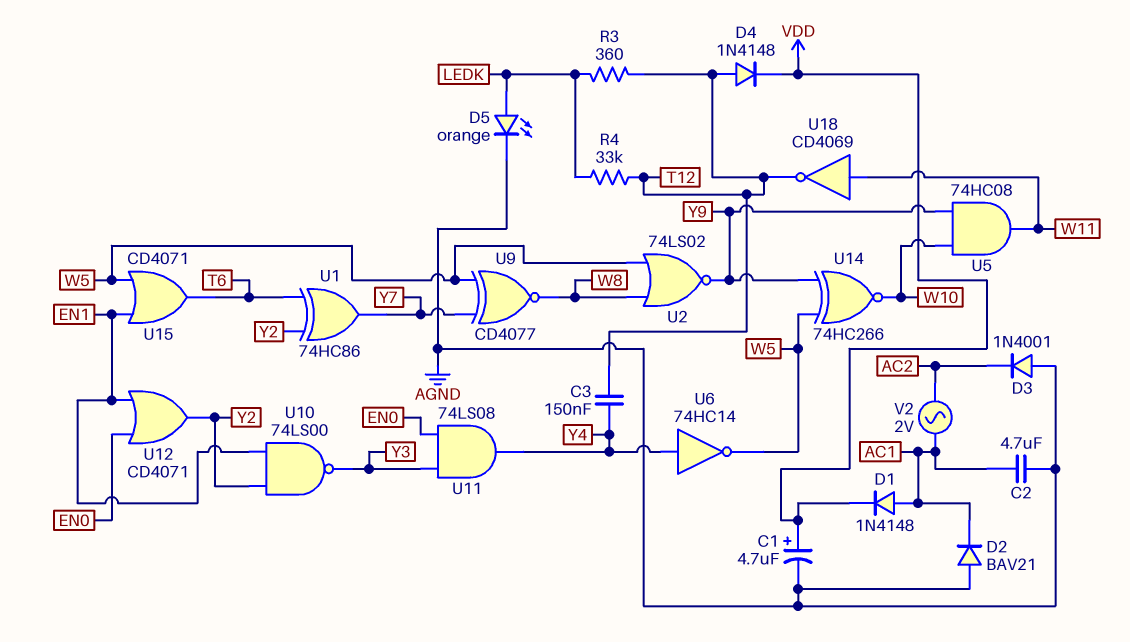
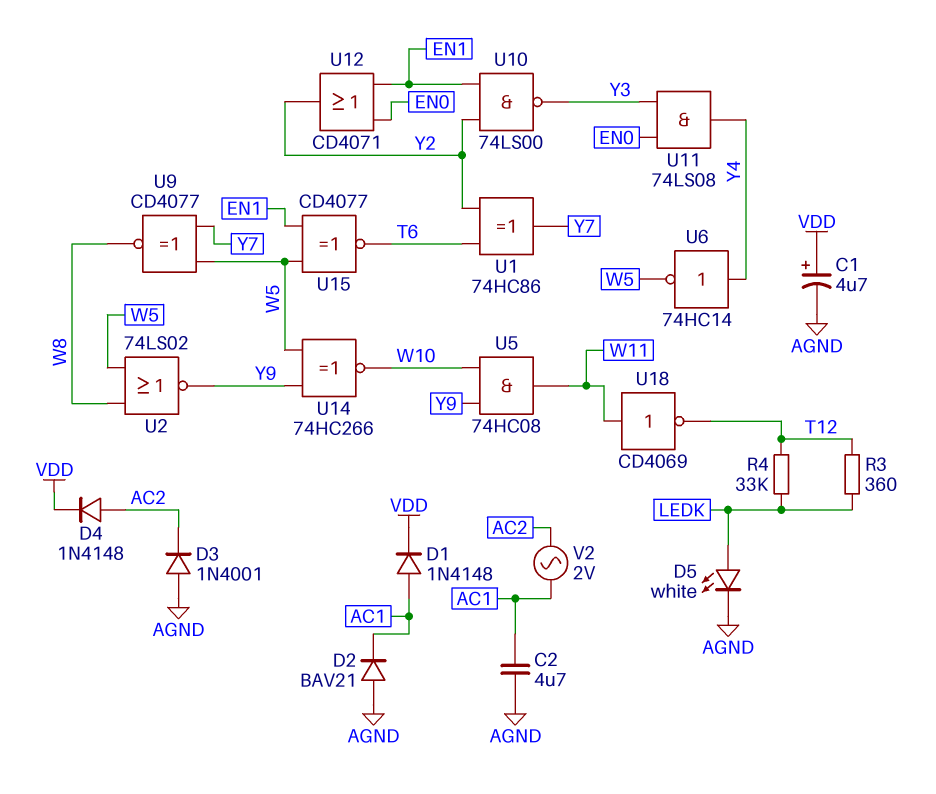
C3: 150nF (T12, Y4) -> none
D4: diode 1N4148 (A T12, K VDD) -> diode 1N4148 (A AC2, K VDD)
D5: LED orange (A LEDK, K AGND) -> LED white (A LEDK, K AGND)
U15: OR CD4071 (in EN1, in W5, out T6) -> XNOR CD4077 (in EN1, in W5, out T6)

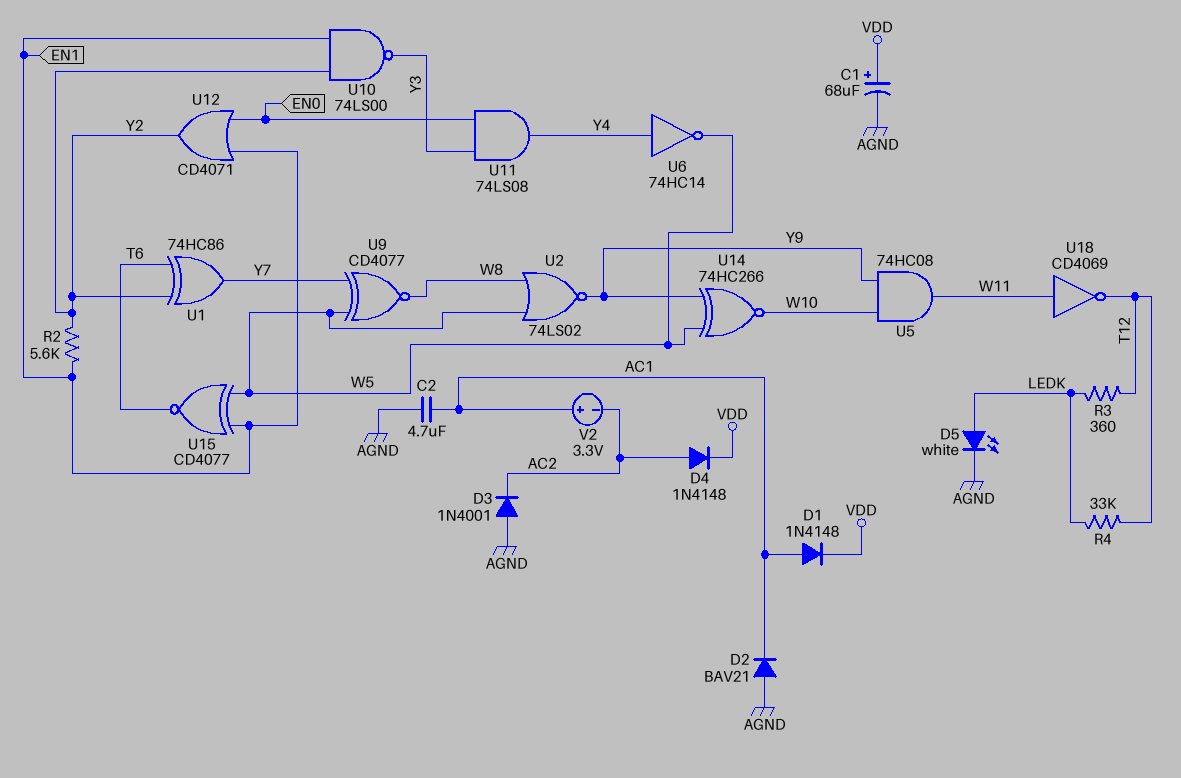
C1: 4.7uF (plus VDD, minus AGND) -> 68uF (plus VDD, minus AGND)
R2: none -> 5.6k (EN1, Y2)
V2: AC 2V (AC1, AC2) -> 3.3V (plus AC1, minus AC2)

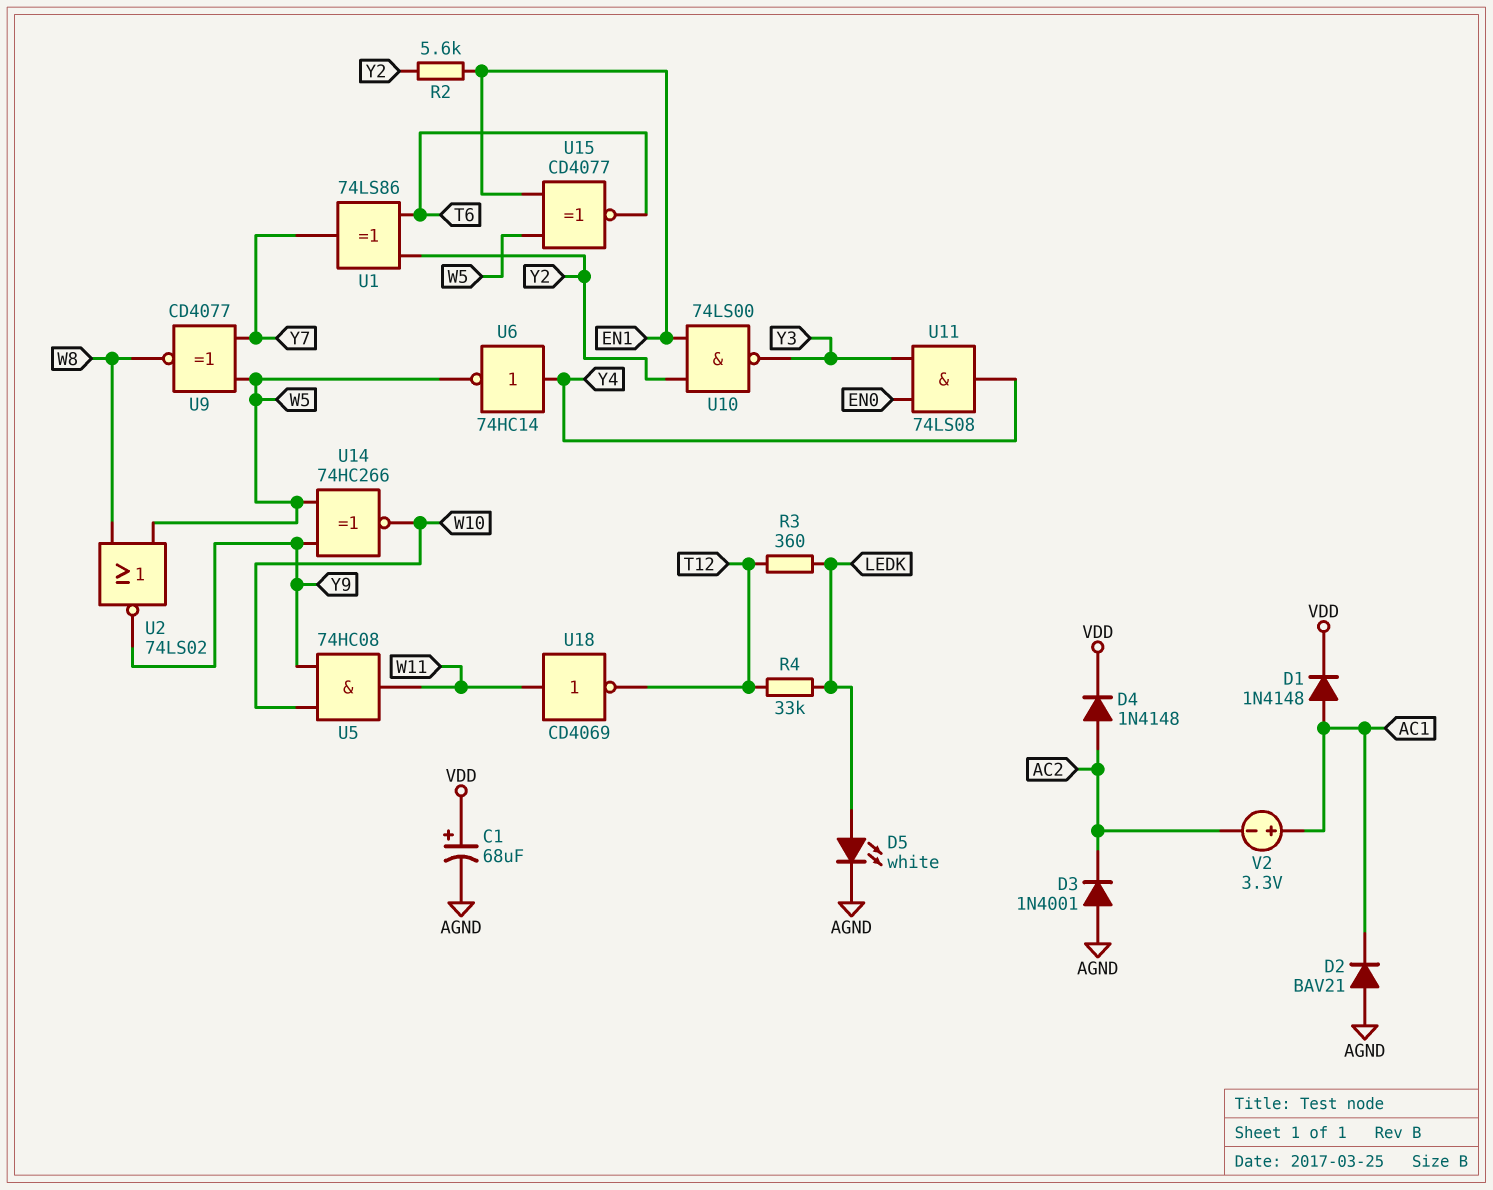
C2: 4.7uF (AC1, AGND) -> none
U1: XOR 74HC86 (in T6, in Y2, out Y7) -> XOR 74LS86 (in T6, in Y2, out Y7)
U12: OR CD4071 (in EN0, in EN1, out Y2) -> none

